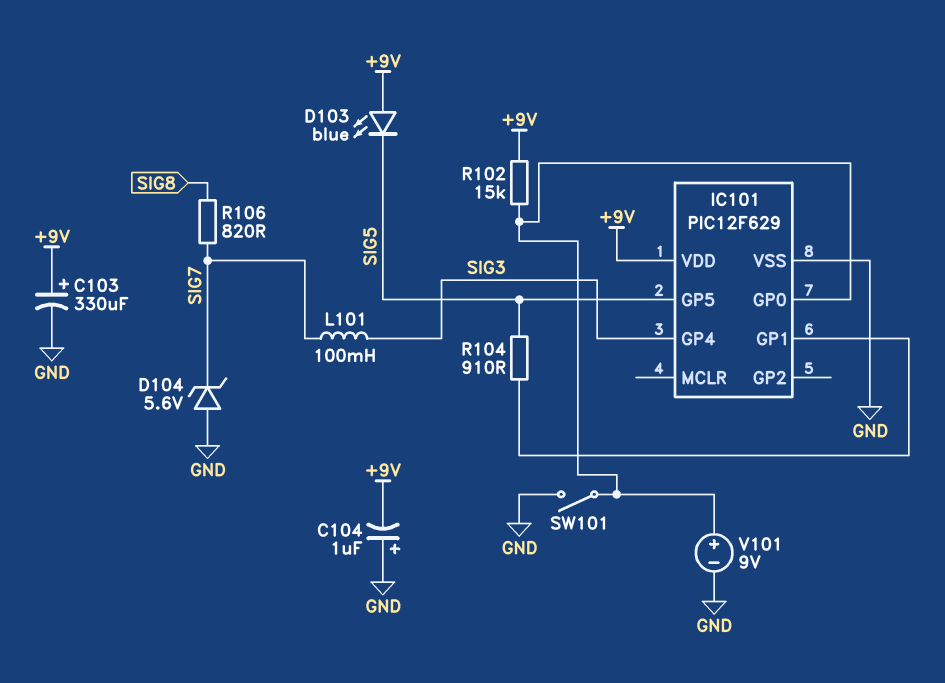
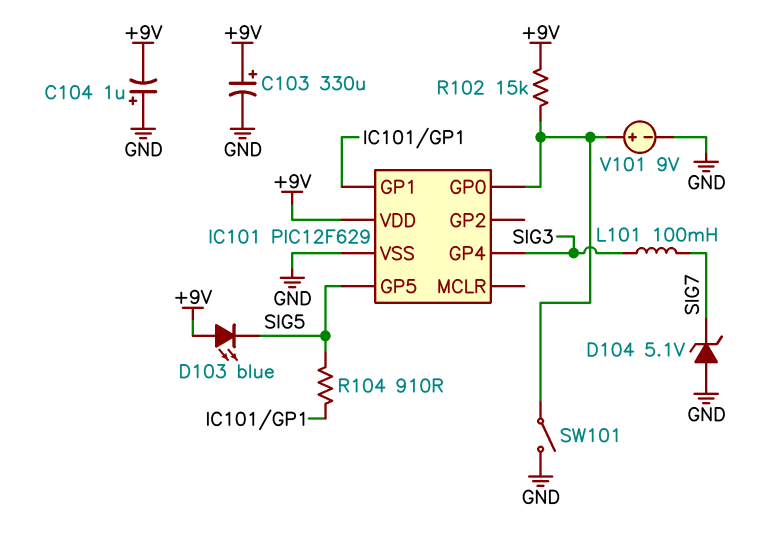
D104: zener 5.6V (A GND, K SIG7) -> zener 5.1V (A GND, K SIG7)
R106: 820 (SIG7, SIG8) -> none

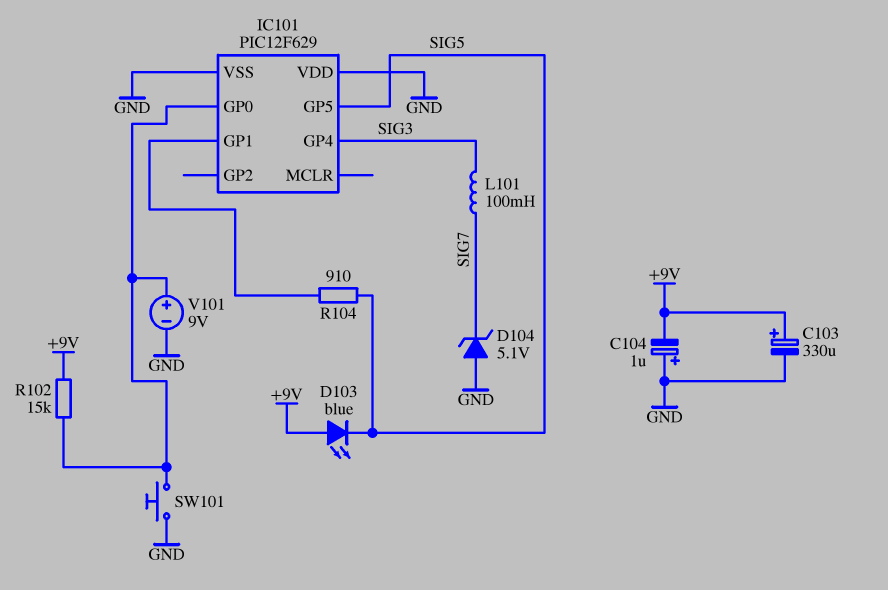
IC101 pin VDD: +9V -> GND
SW101: switch (GND, IC101/GP0) -> button (GND, IC101/GP0)

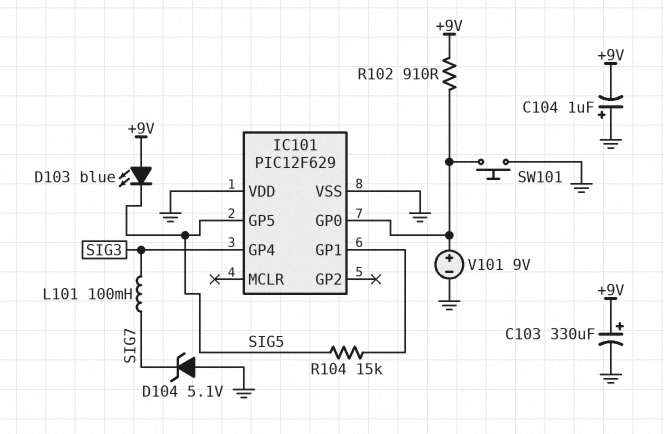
R102: 15k (+9V, IC101/GP0) -> 910 (+9V, IC101/GP0)
R104: 910 (IC101/GP1, SIG5) -> 15k (IC101/GP1, SIG5)

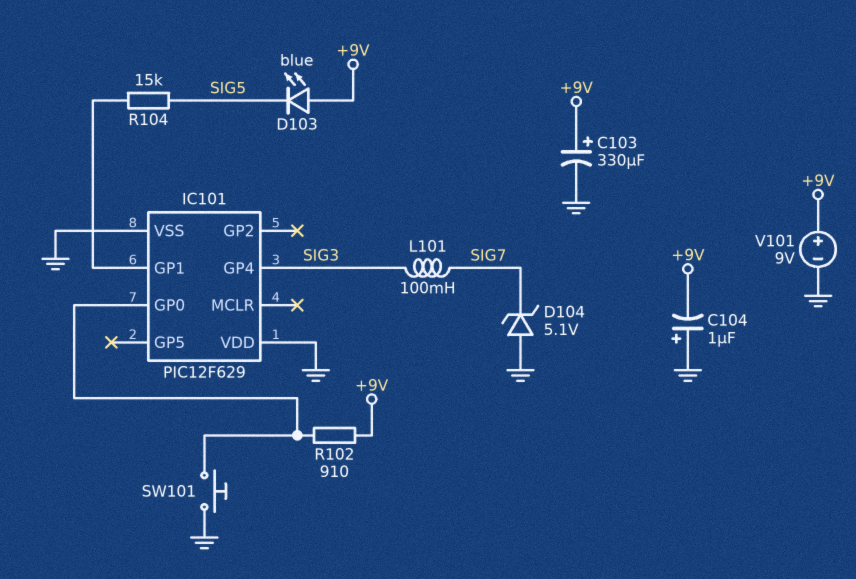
IC101 pin GP5: SIG5 -> none
V101: 9V (plus IC101/GP0, minus GND) -> 9V (plus +9V, minus GND)

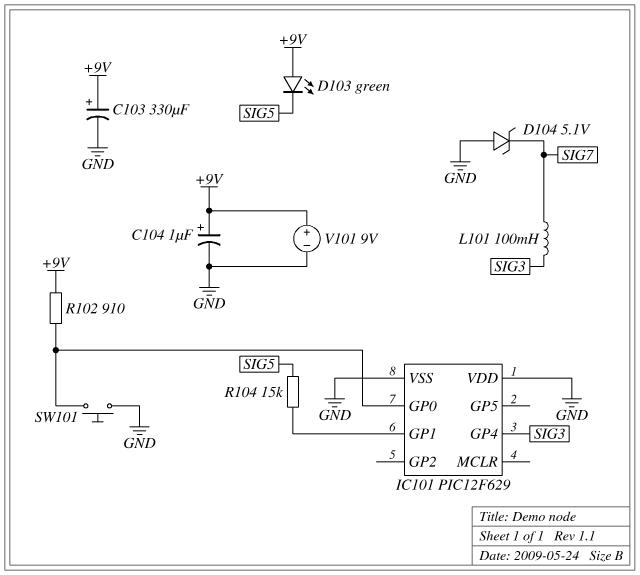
C104: 1uF (plus GND, minus +9V) -> 1uF (plus +9V, minus GND)
D103: LED blue (A +9V, K SIG5) -> LED green (A +9V, K SIG5)

